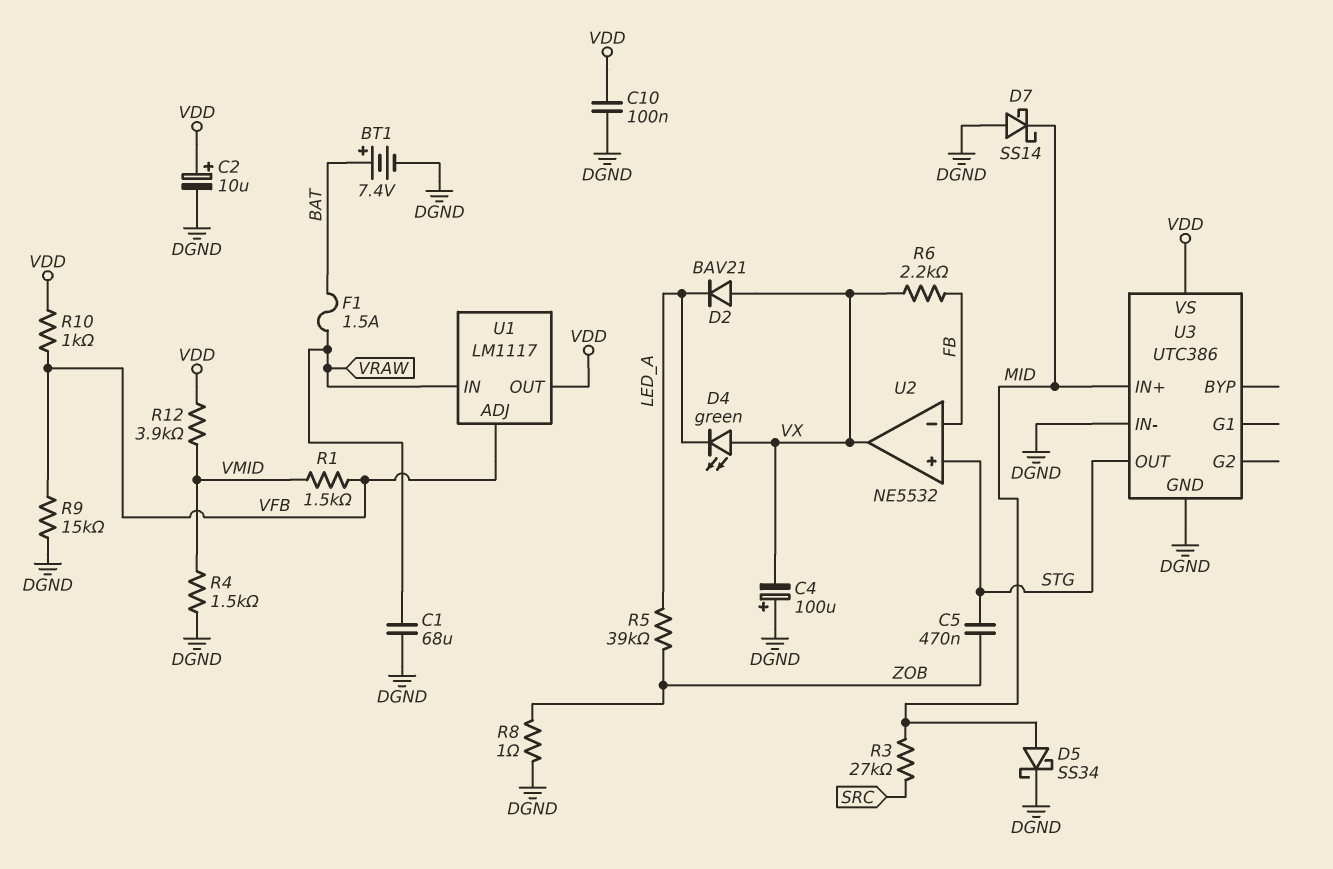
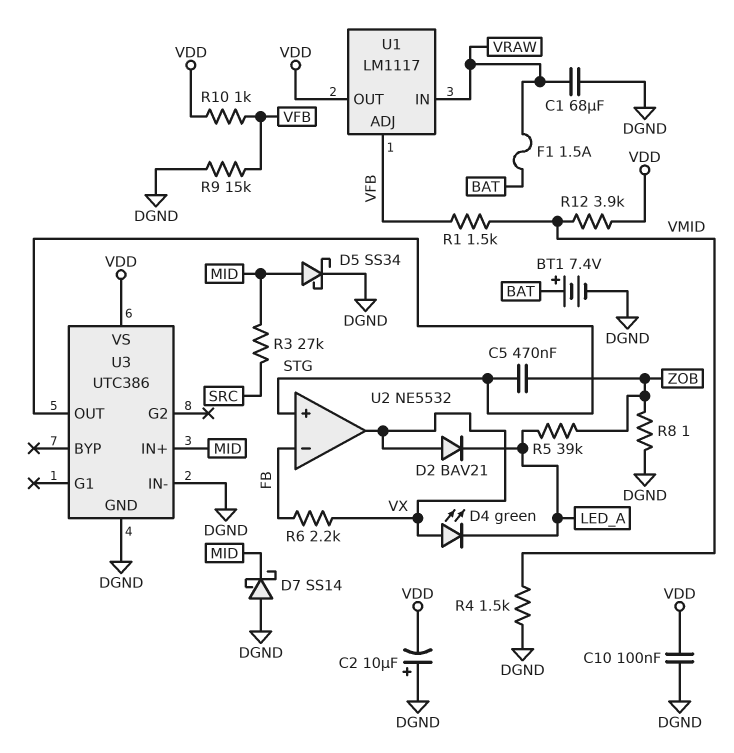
C2: 10uF (plus VDD, minus DGND) -> 10uF (plus DGND, minus VDD)
C4: 100uF (plus DGND, minus VX) -> none

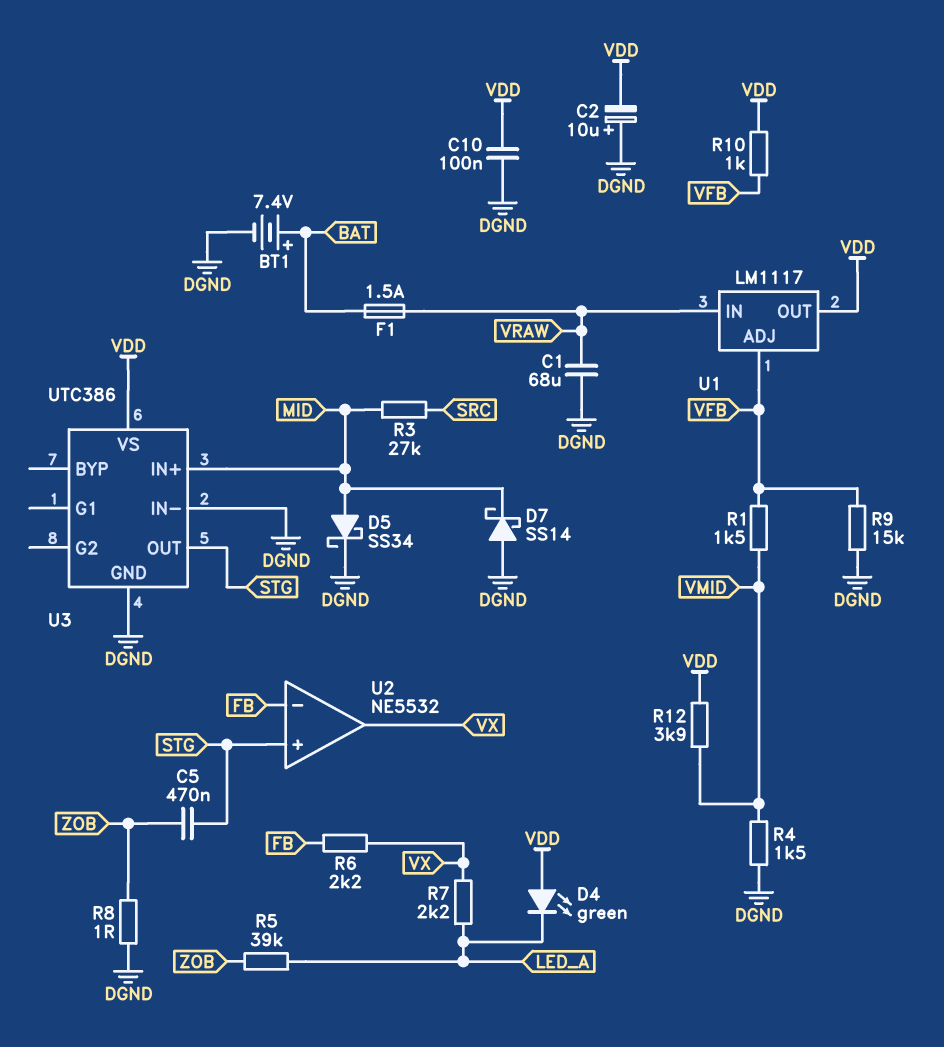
D2: diode BAV21 (A VX, K LED_A) -> none
D4: LED green (A VX, K LED_A) -> LED green (A VDD, K LED_A)
R7: none -> 2.2k (LED_A, VX)

